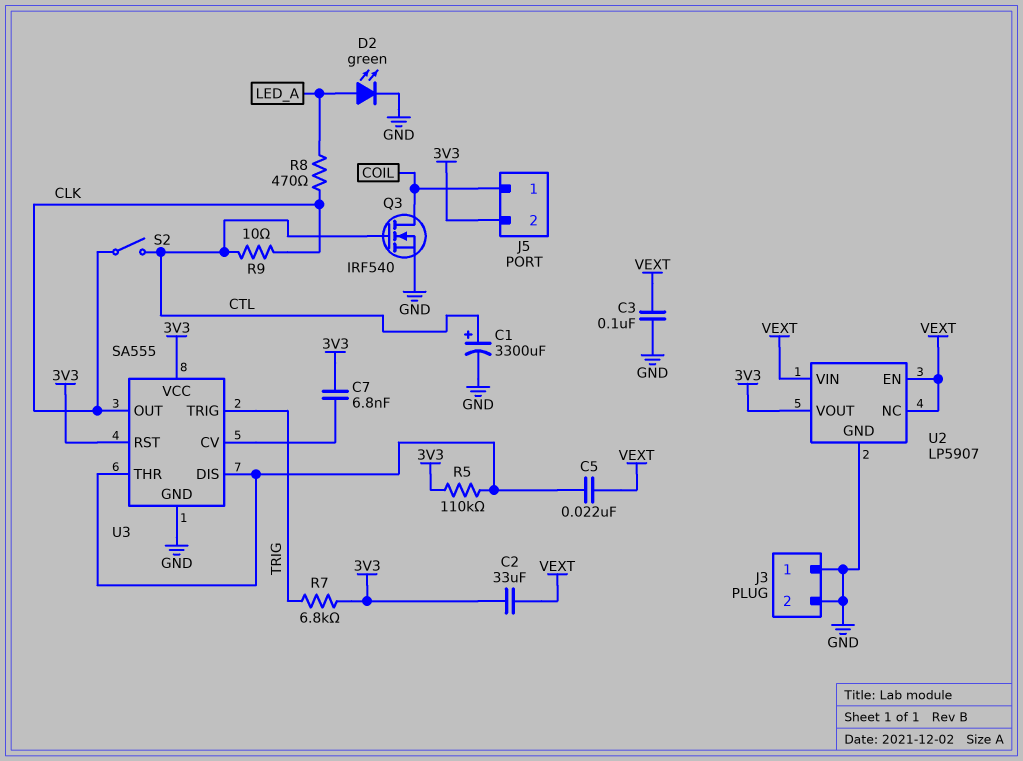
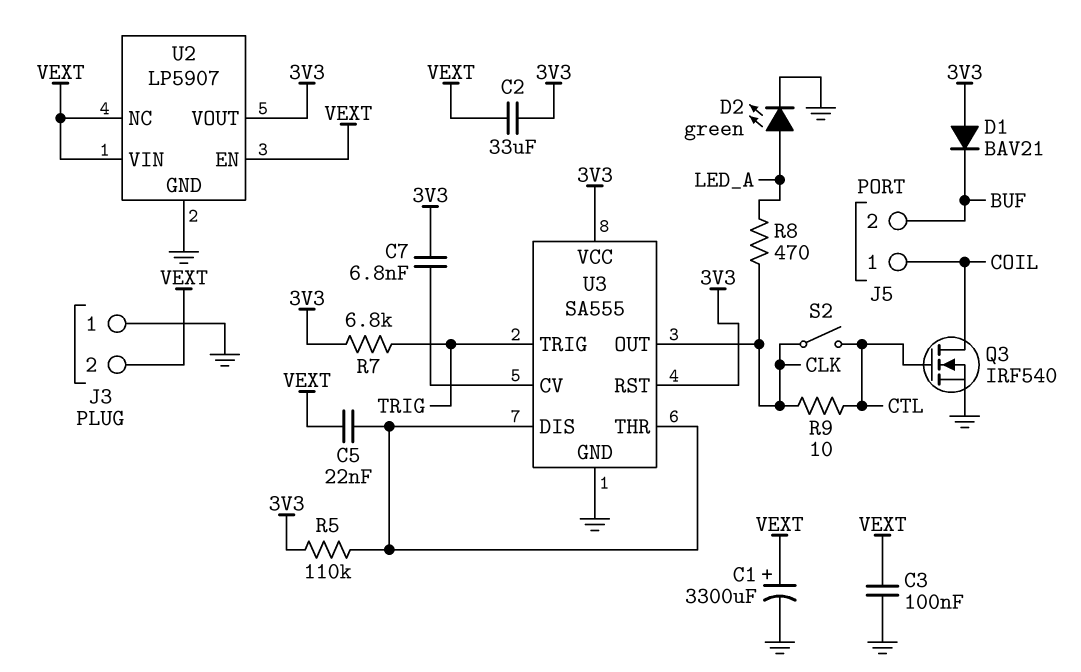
C1: 3300uF (plus CTL, minus GND) -> 3300uF (plus VEXT, minus GND)
D1: none -> diode BAV21 (A 3V3, K BUF)
J3 pin 2: GND -> VEXT
J5 pin 2: 3V3 -> BUF

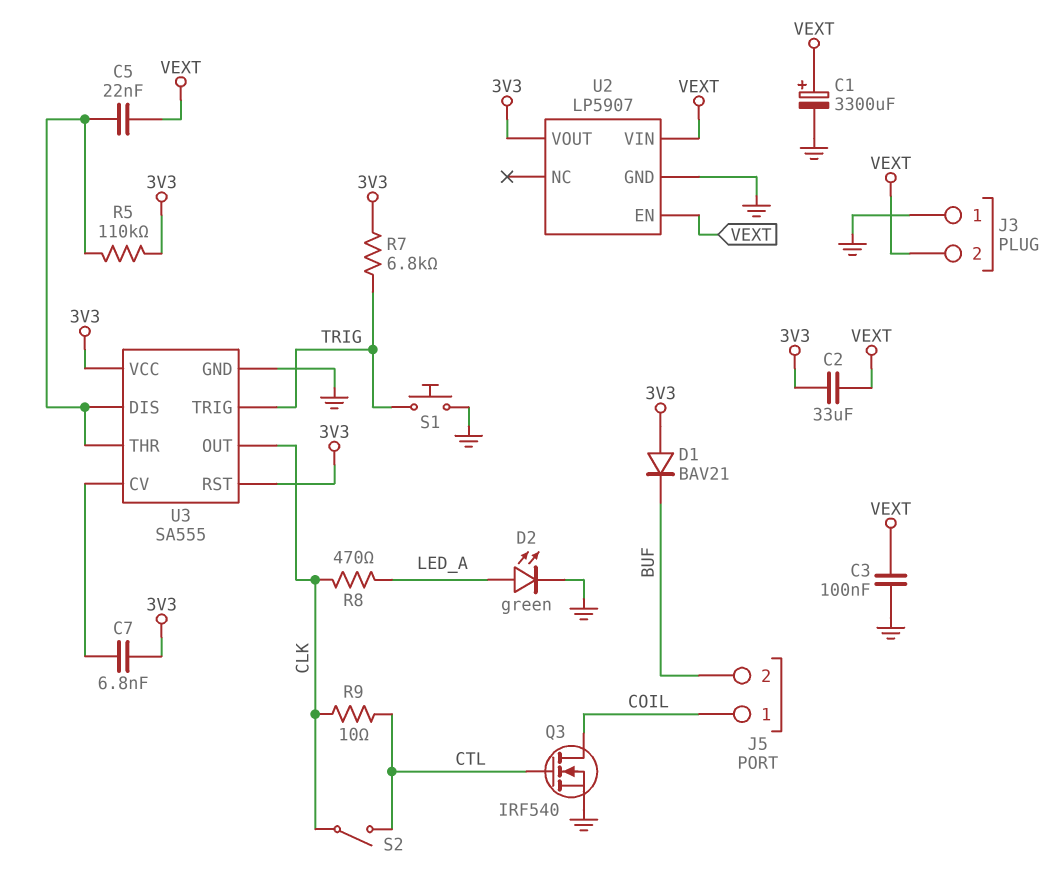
S1: none -> button (GND, TRIG)
U2 pin NC: VEXT -> none

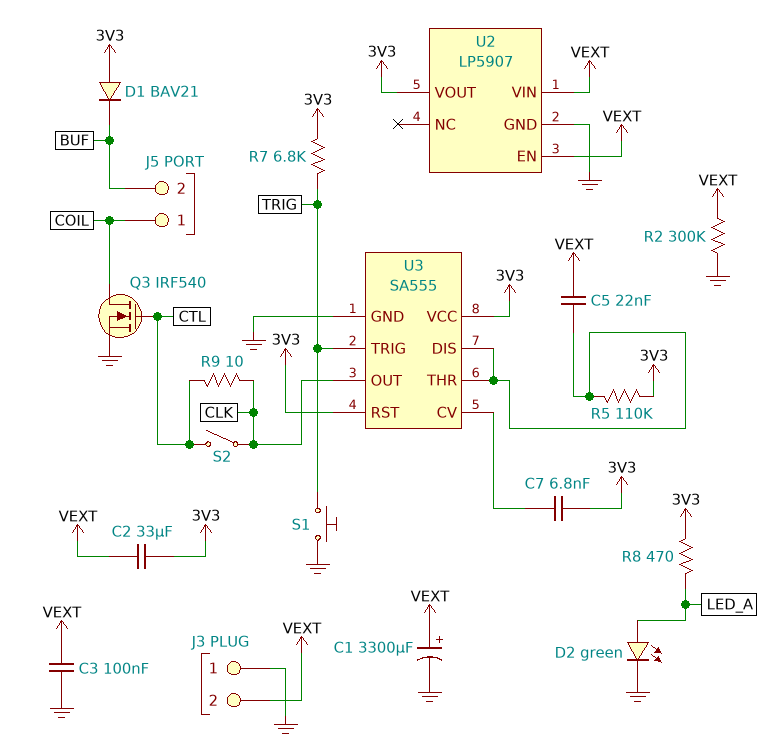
R2: none -> 300k (GND, VEXT)
R8: 470 (CLK, LED_A) -> 470 (3V3, LED_A)

